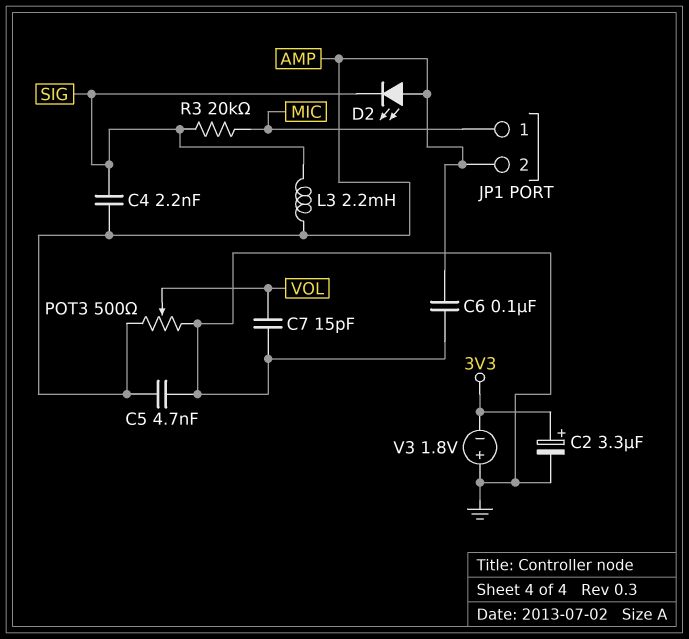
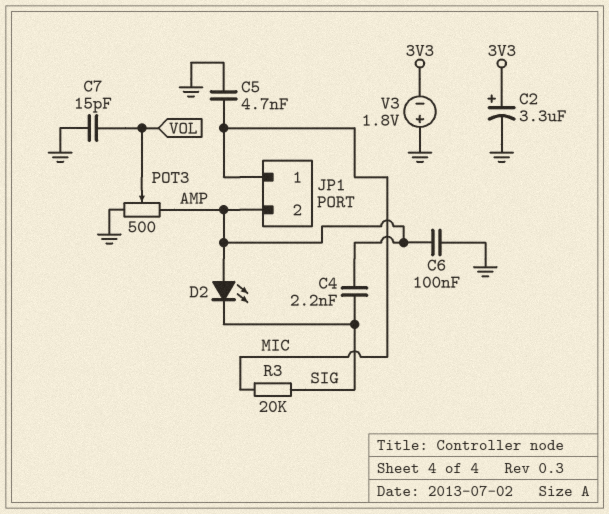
C5: 4.7nF (AMP, GND) -> 4.7nF (GND, MIC)
L3: 2.2mH (AMP, SIG) -> none

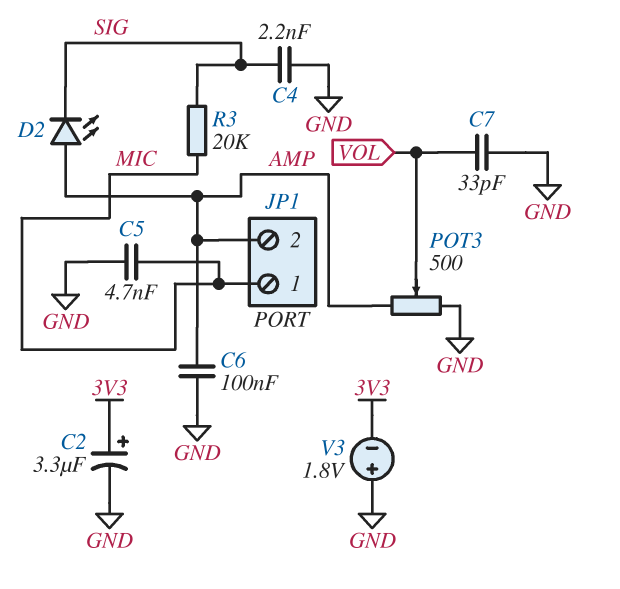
C4: 2.2nF (AMP, SIG) -> 2.2nF (GND, SIG)
C7: 15pF (GND, VOL) -> 33pF (GND, VOL)

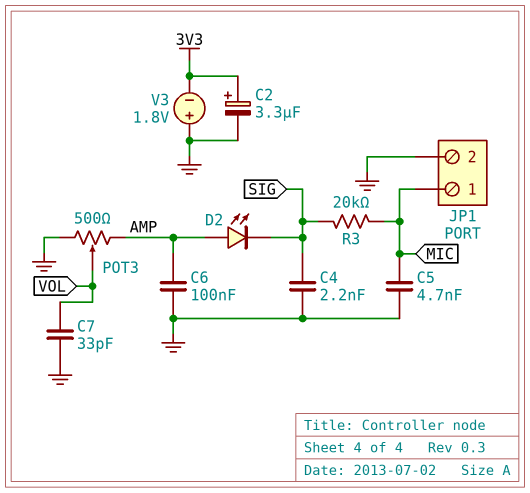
JP1 pin 2: AMP -> GND

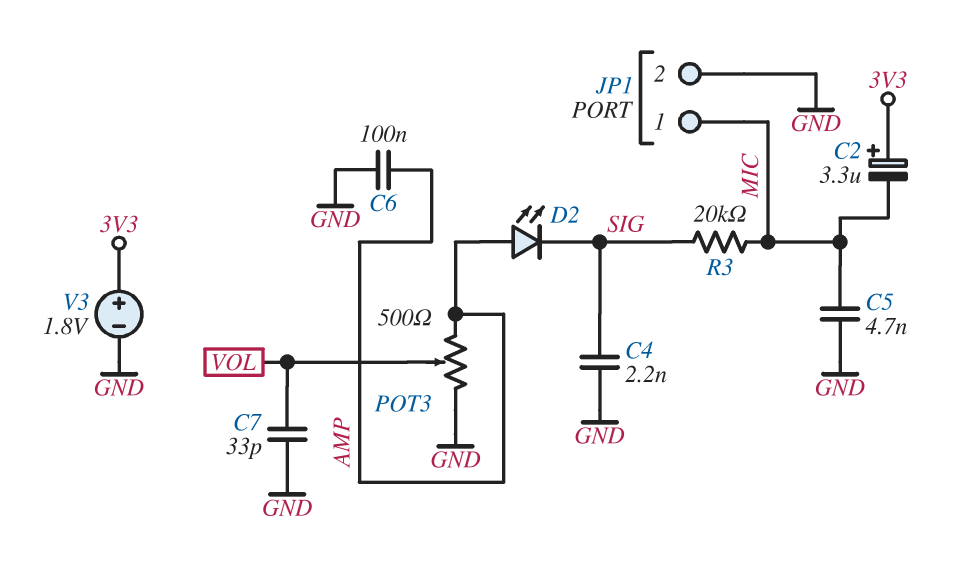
C2: 3.3uF (plus 3V3, minus GND) -> 3.3uF (plus 3V3, minus MIC)
V3: 1.8V (plus GND, minus 3V3) -> 1.8V (plus 3V3, minus GND)

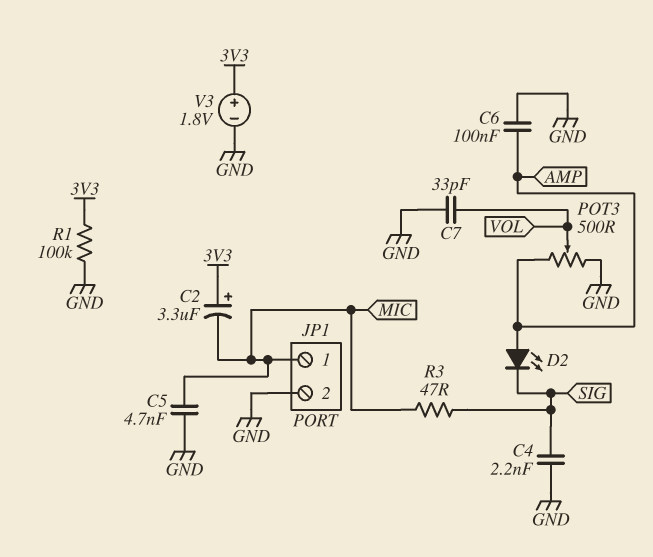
R1: none -> 100k (3V3, GND)
R3: 20k (MIC, SIG) -> 47 (MIC, SIG)

